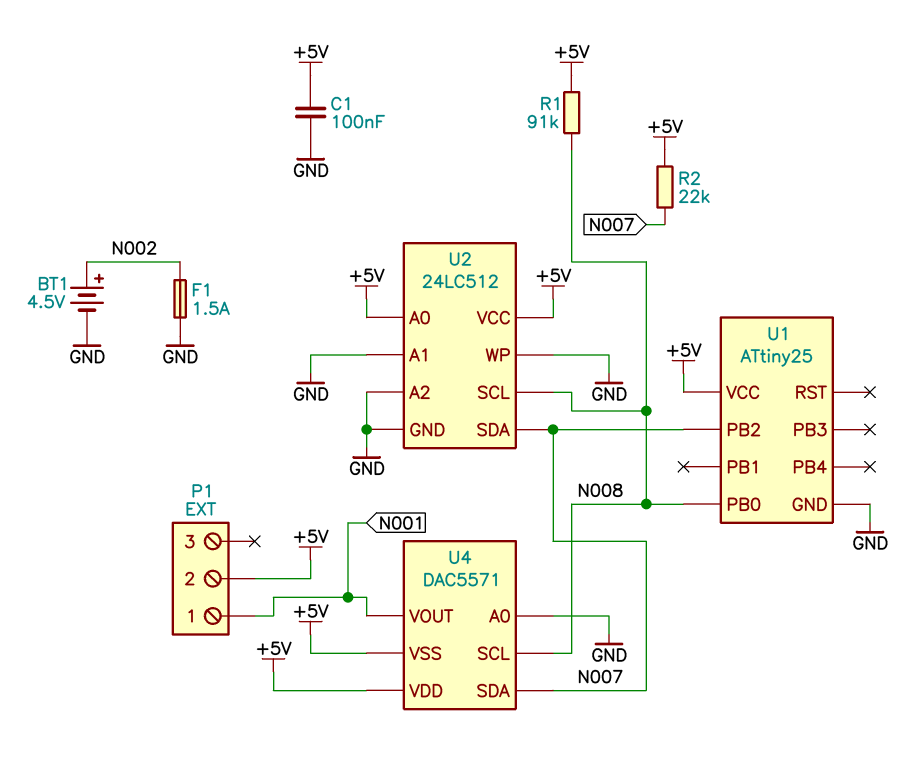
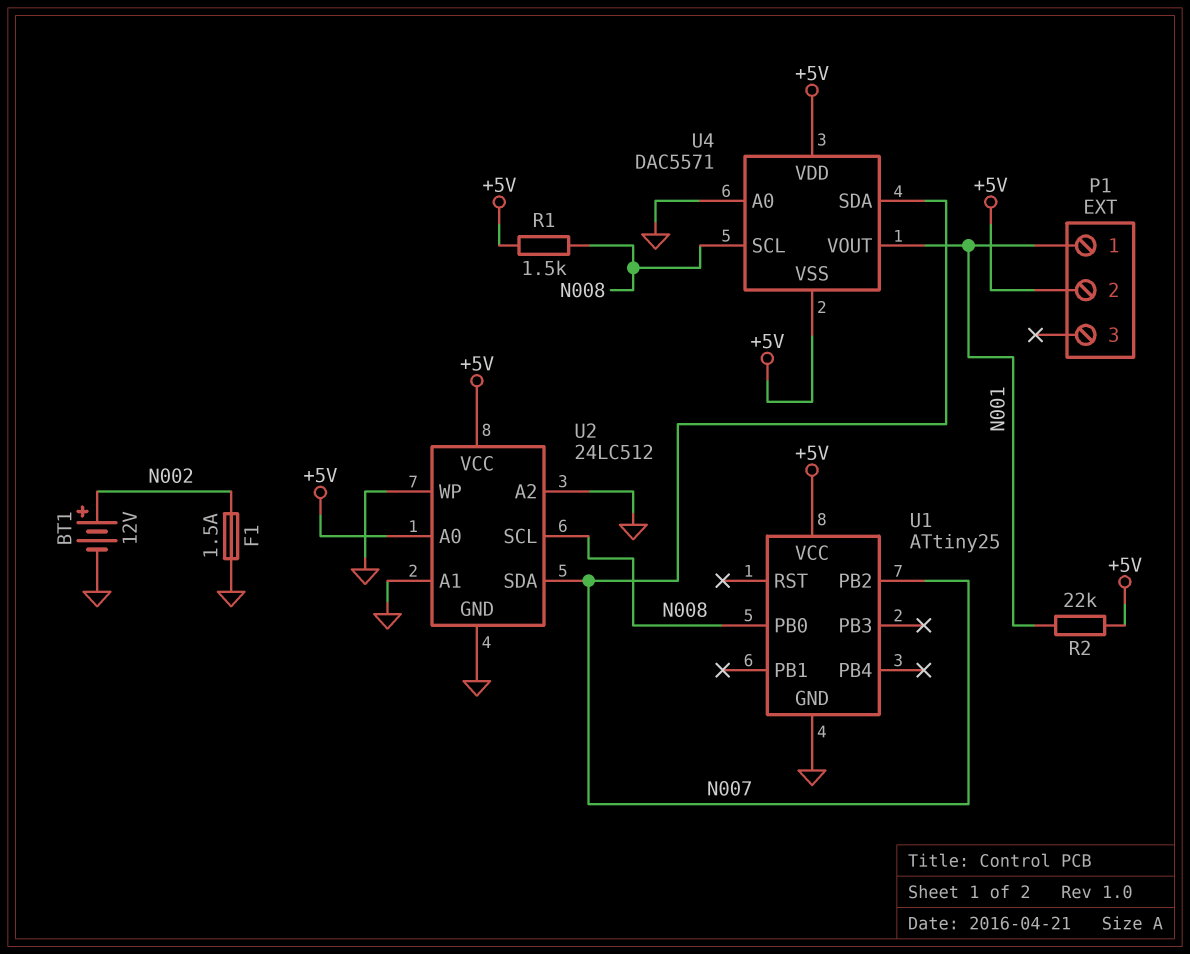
BT1: 4.5V (plus N002, minus GND) -> 12V (plus N002, minus GND)
C1: 100nF (+5V, GND) -> none
R1: 91k (+5V, N008) -> 1.5k (+5V, N008)
R2: 22k (+5V, N007) -> 22k (+5V, N001)

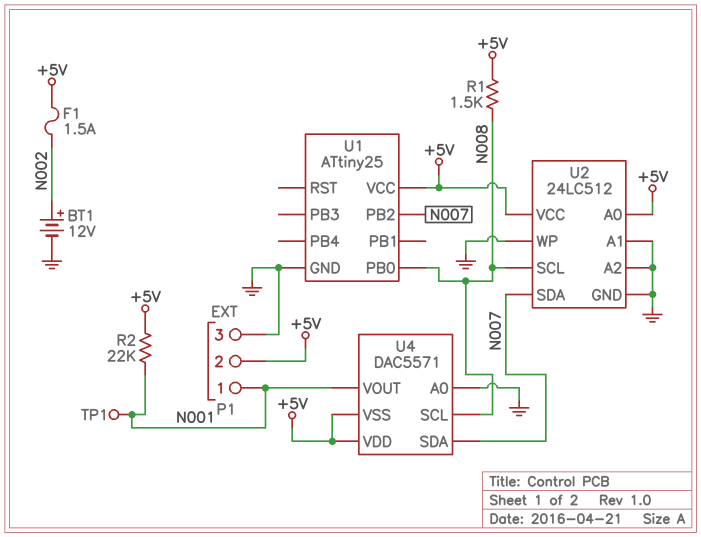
F1: 1.5A (GND, N002) -> 1.5A (+5V, N002)
P1 pin 3: none -> GND
TP1: none -> test point (N001)

